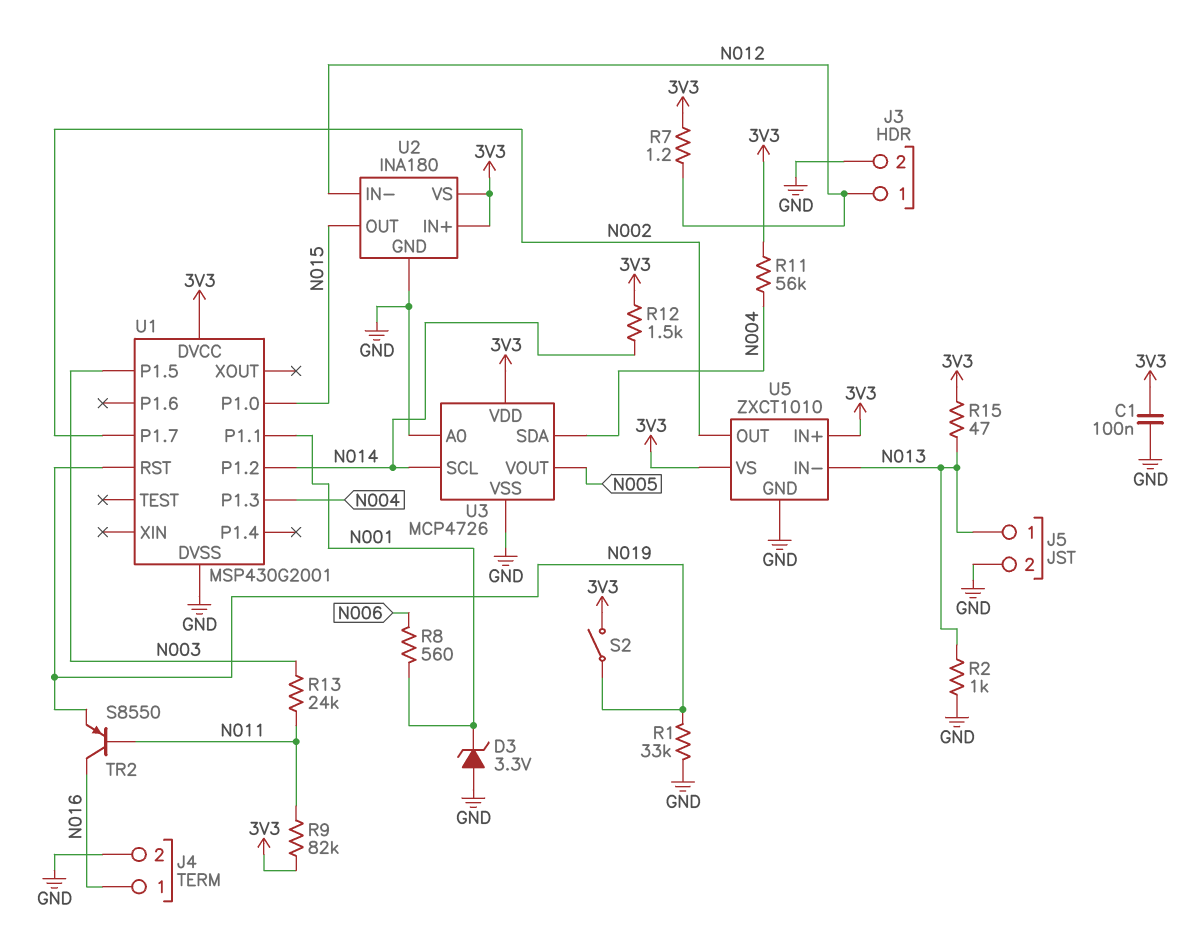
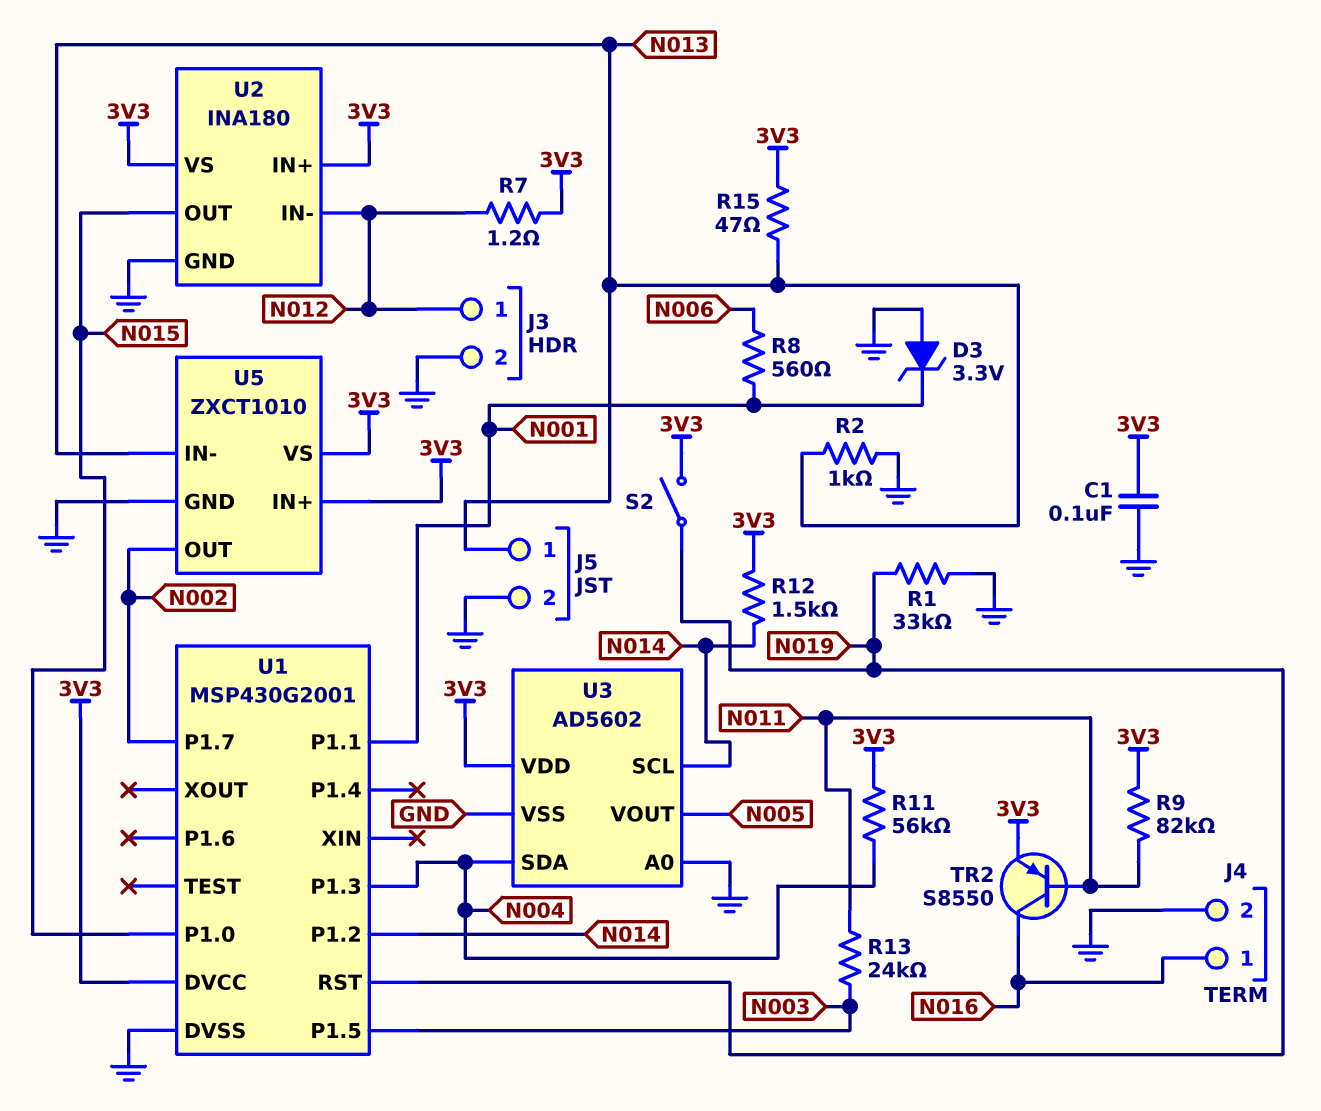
TR2: PNP S8550 (B N011, C N016, E N019) -> PNP S8550 (B N011, C N016, E 3V3)
U3: MCP4726 -> AD5602

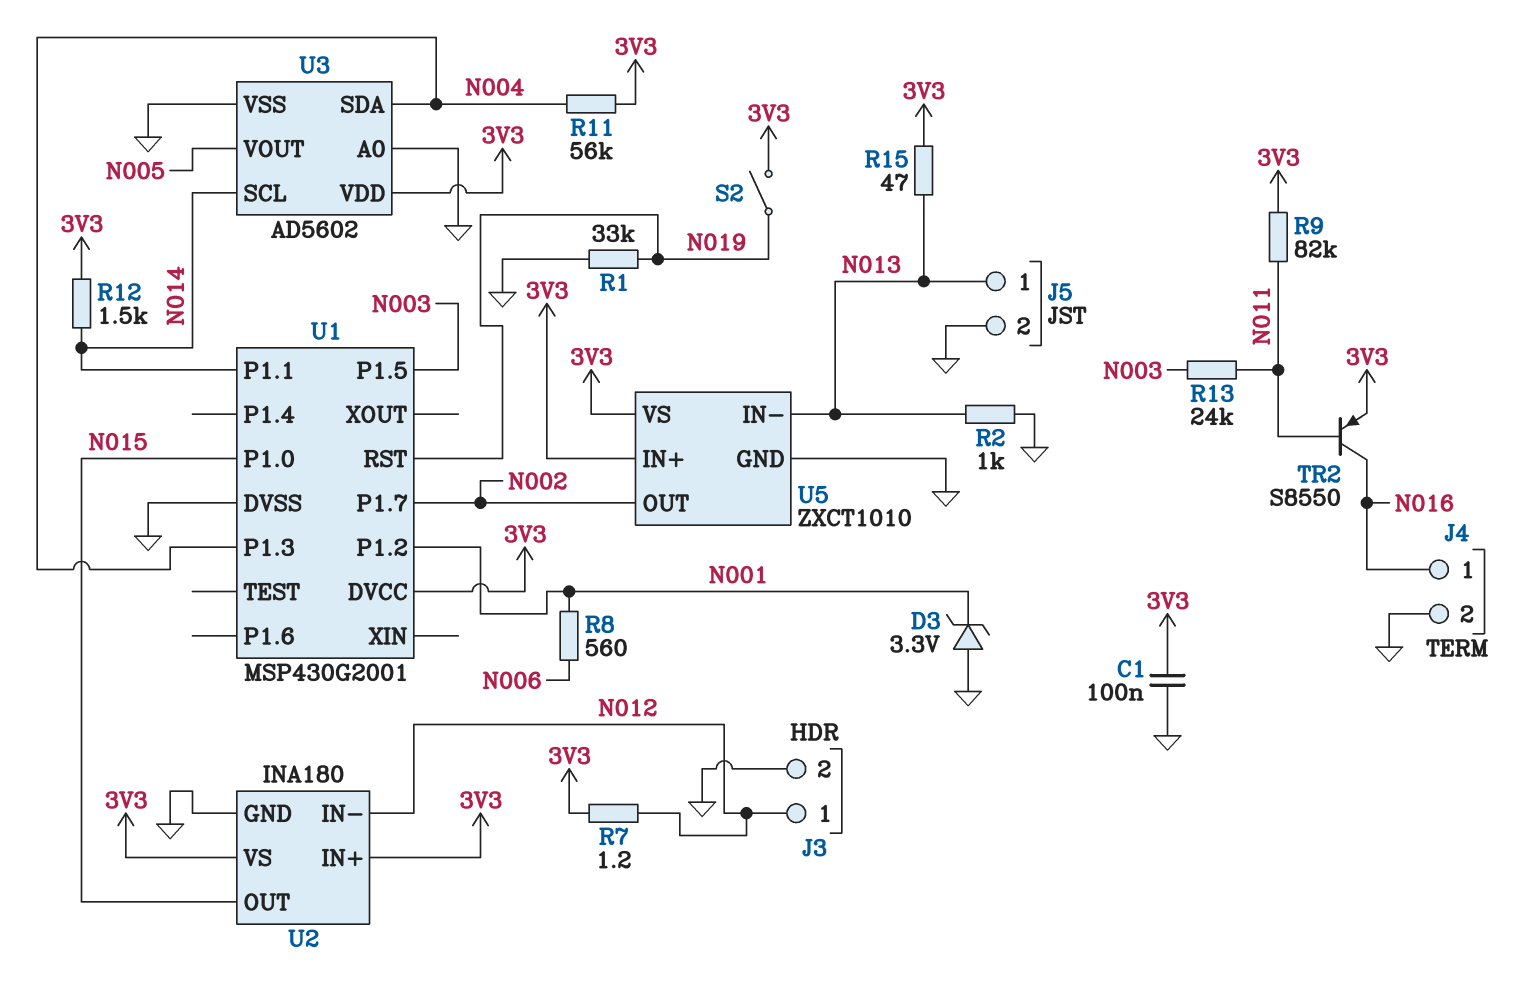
U1 pin P1.1: N001 -> N014
U1 pin P1.2: N014 -> N001

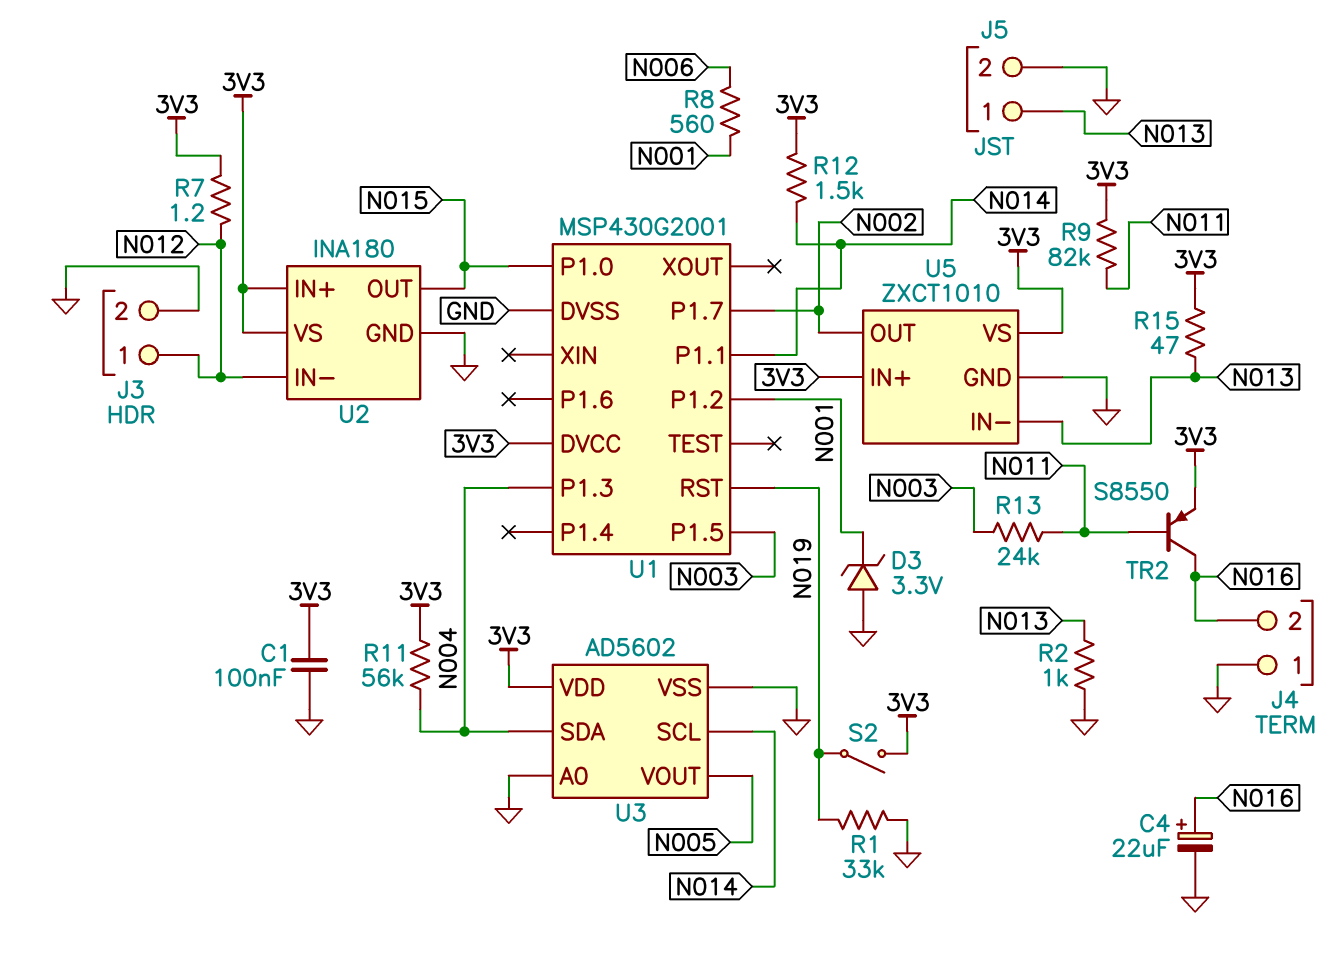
C4: none -> 22uF (plus N016, minus GND)
J4 pin 1: N016 -> GND
J4 pin 2: GND -> N016

